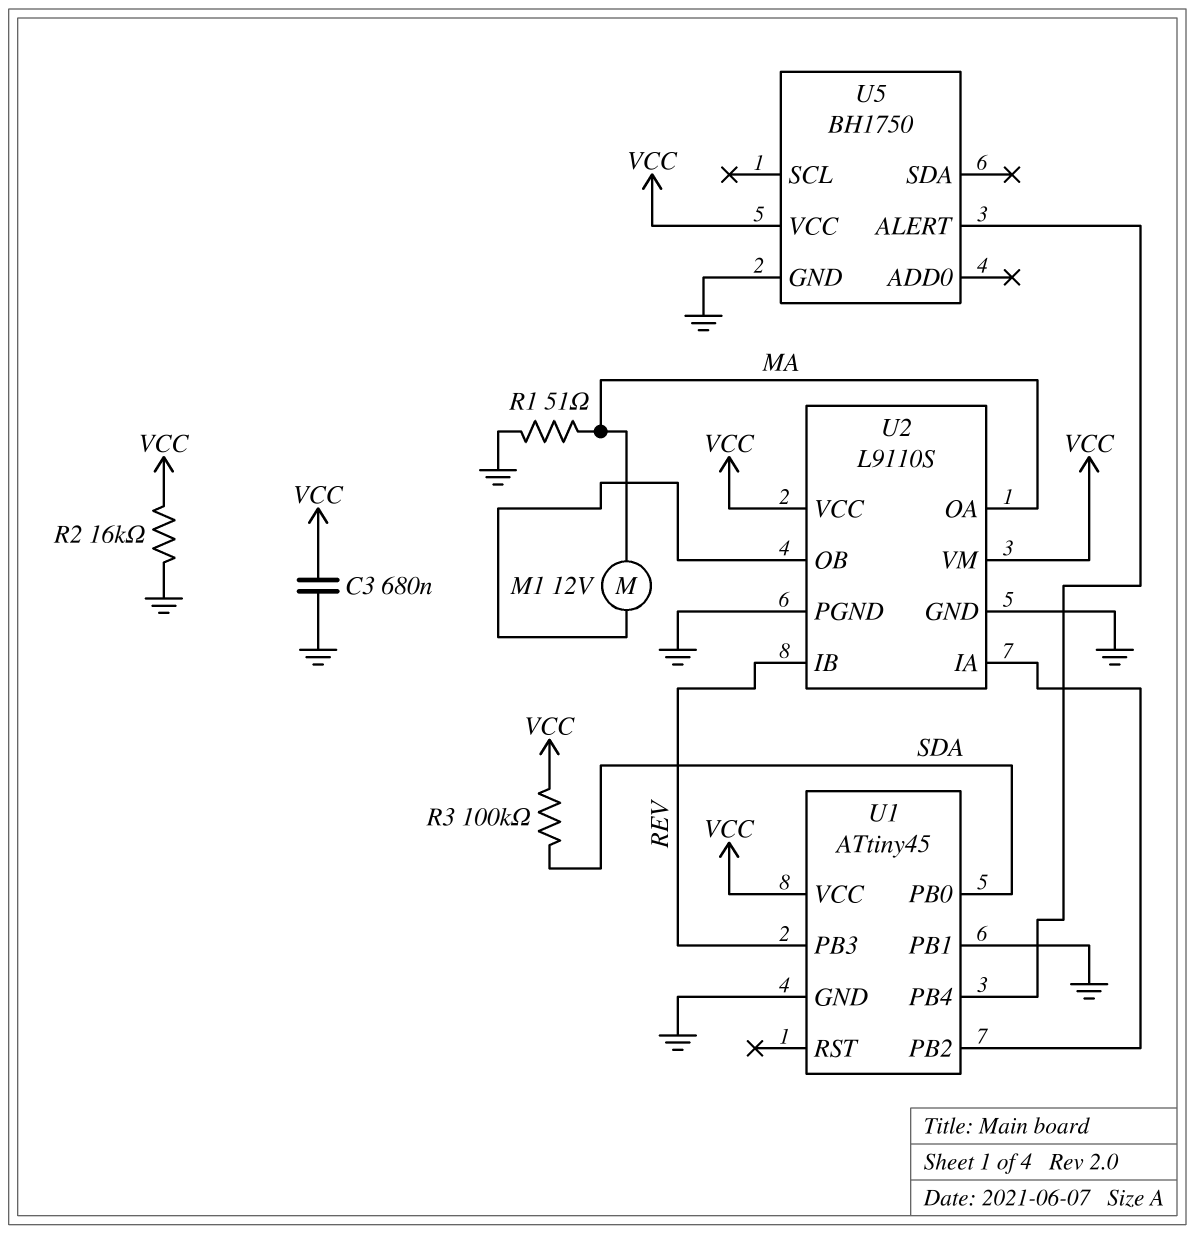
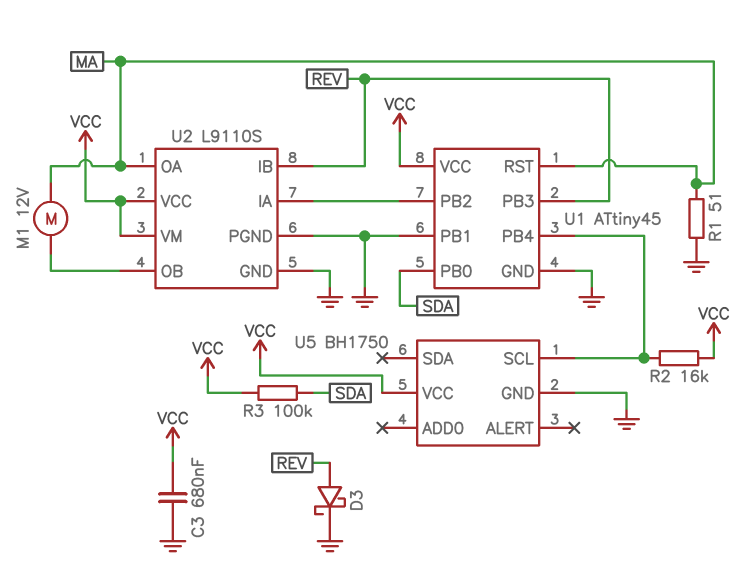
D3: none -> schottky (A REV, K GND)
R2: 16k (GND, VCC) -> 16k (U1/PB4, VCC)
U1 pin RST: none -> MA
U5 pin ALERT: U1/PB4 -> none
U5 pin SCL: none -> U1/PB4

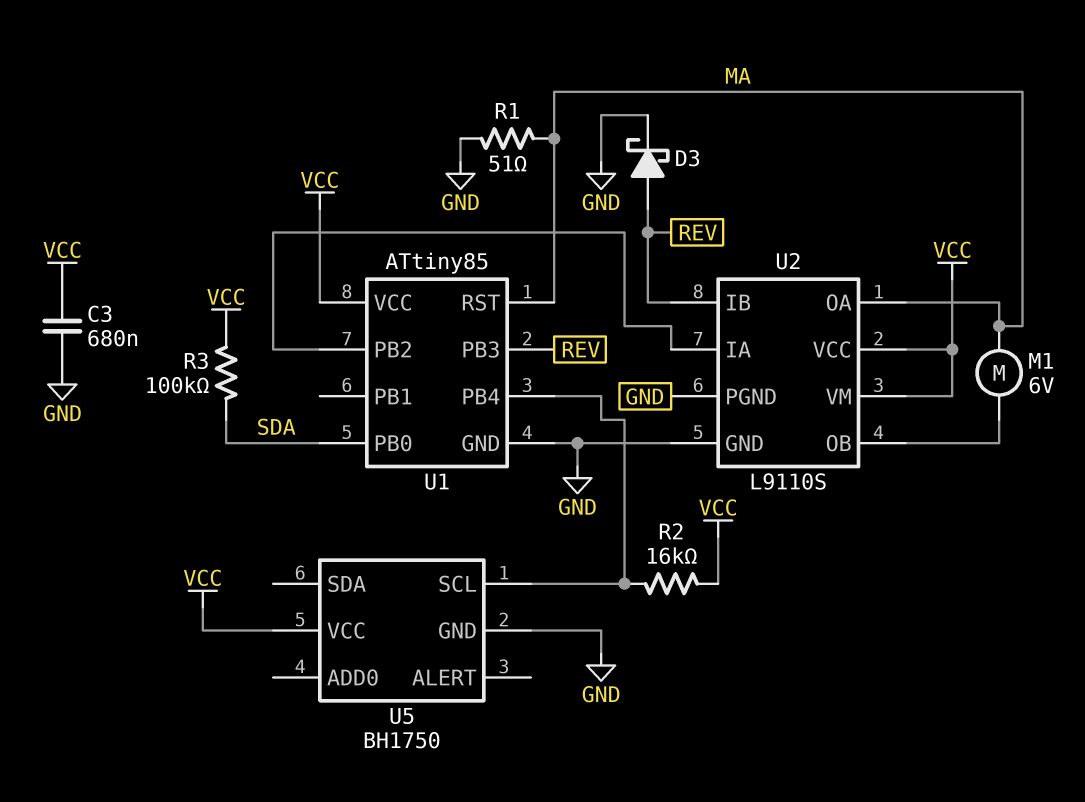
M1: motor 12V (MA, U2/OB) -> motor 6V (MA, U2/OB)
U1: ATtiny45 -> ATtiny85
U1 pin PB1: GND -> none

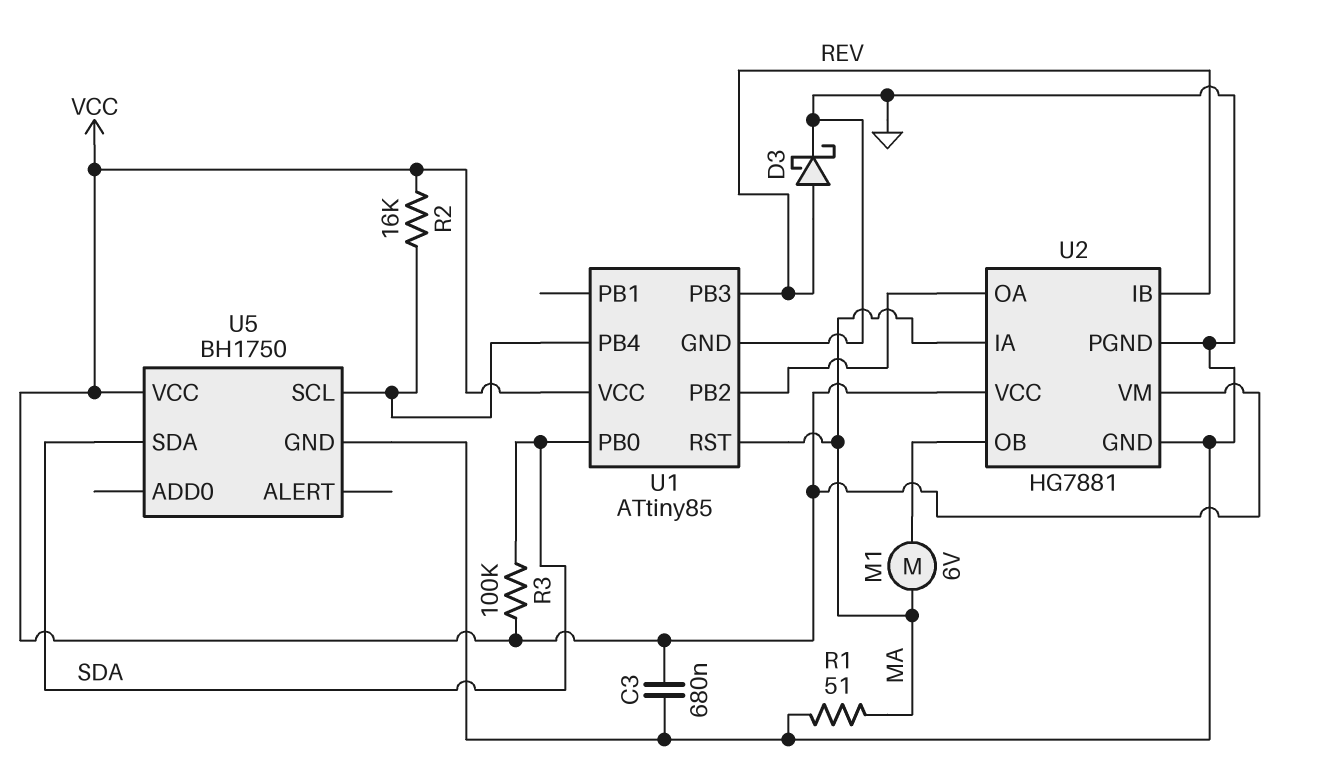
U2: L9110S -> HG7881
U2 pin IA: U1/PB2 -> MA
U2 pin OA: MA -> U1/PB2
U5 pin SDA: none -> SDA

